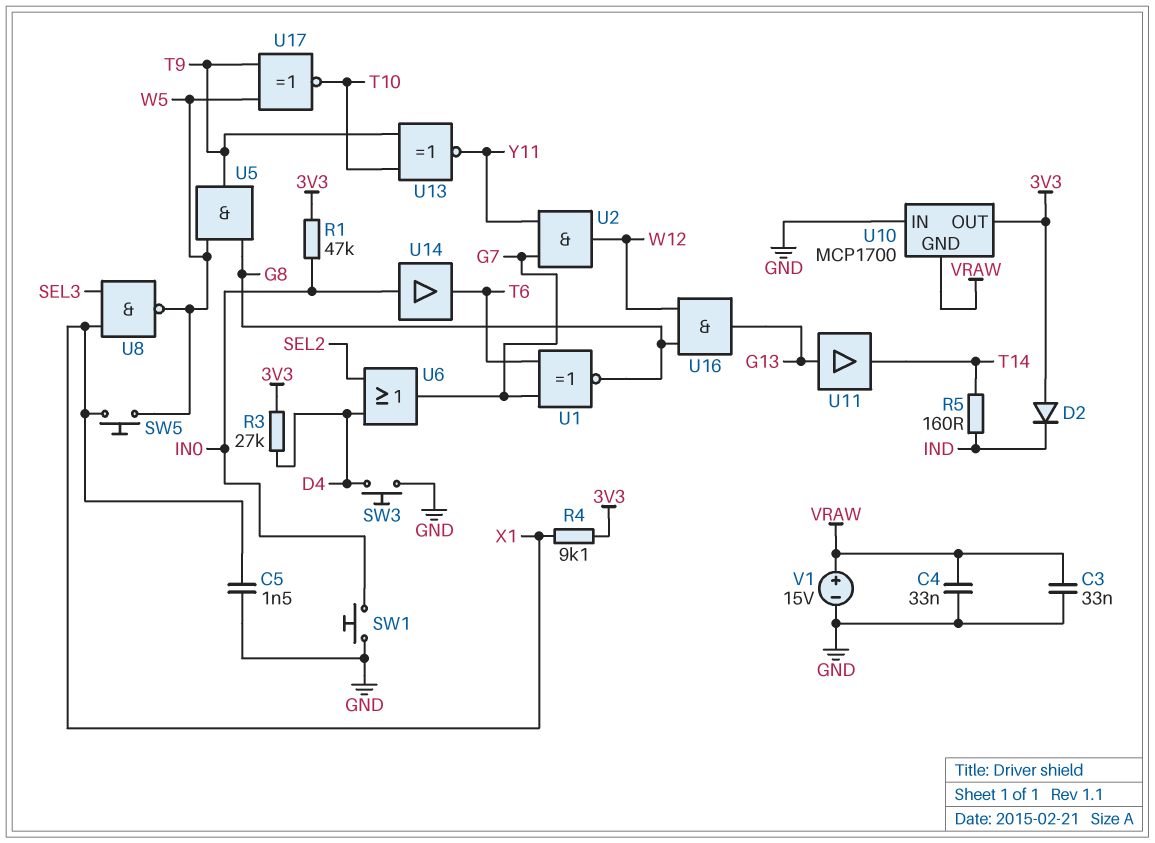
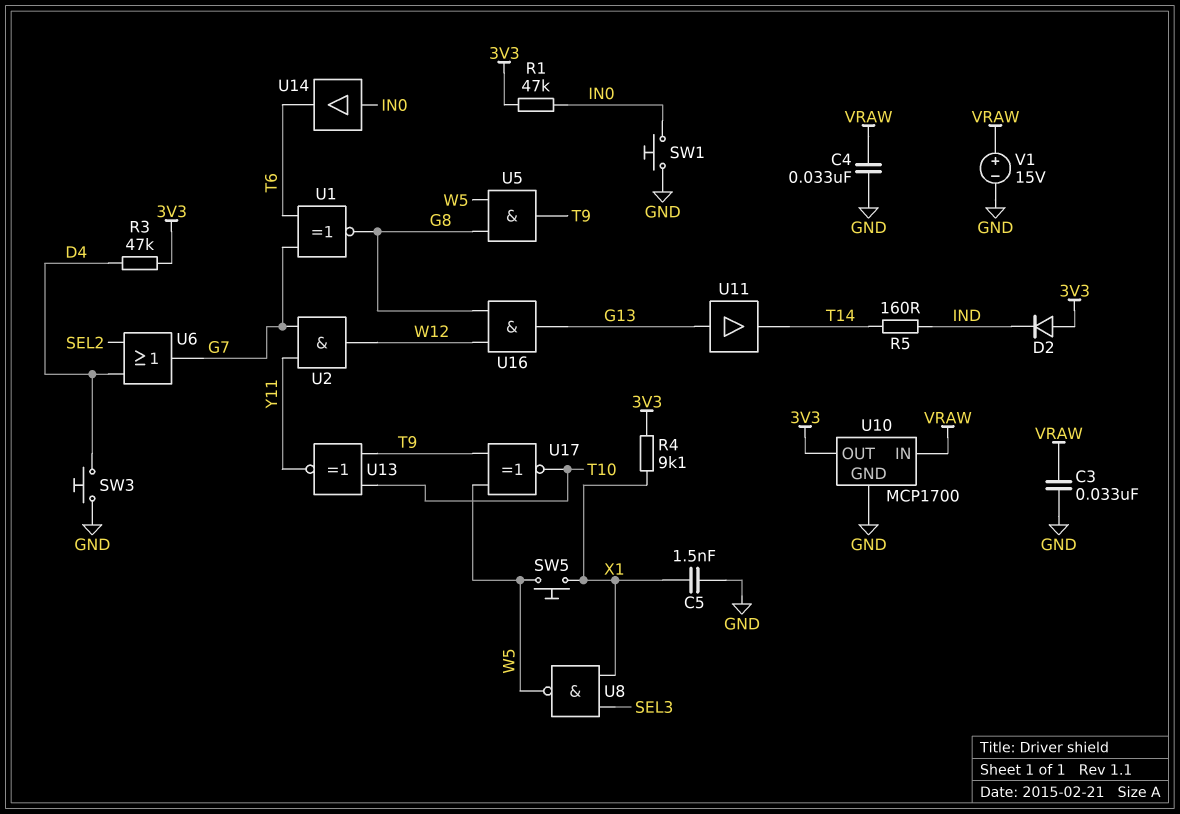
R3: 27k (3V3, D4) -> 47k (3V3, D4)
U10 pin GND: VRAW -> GND
U10 pin IN: GND -> VRAW

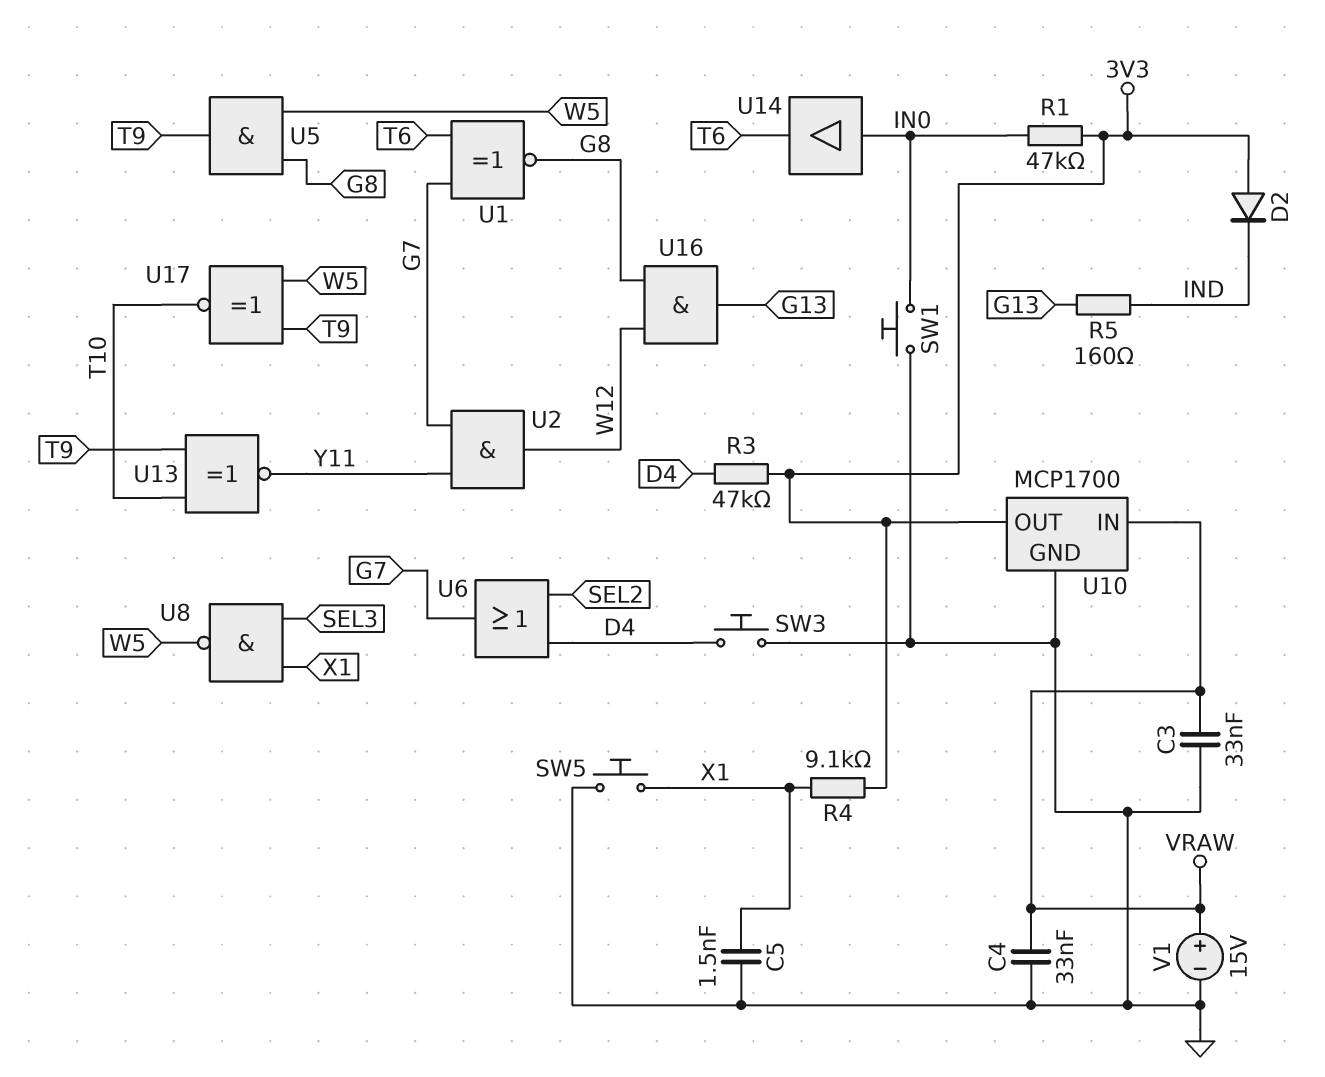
R5: 160 (IND, T14) -> 160 (G13, IND)
SW5: button (W5, X1) -> button (GND, X1)
U11: buffer (in G13, out T14) -> none

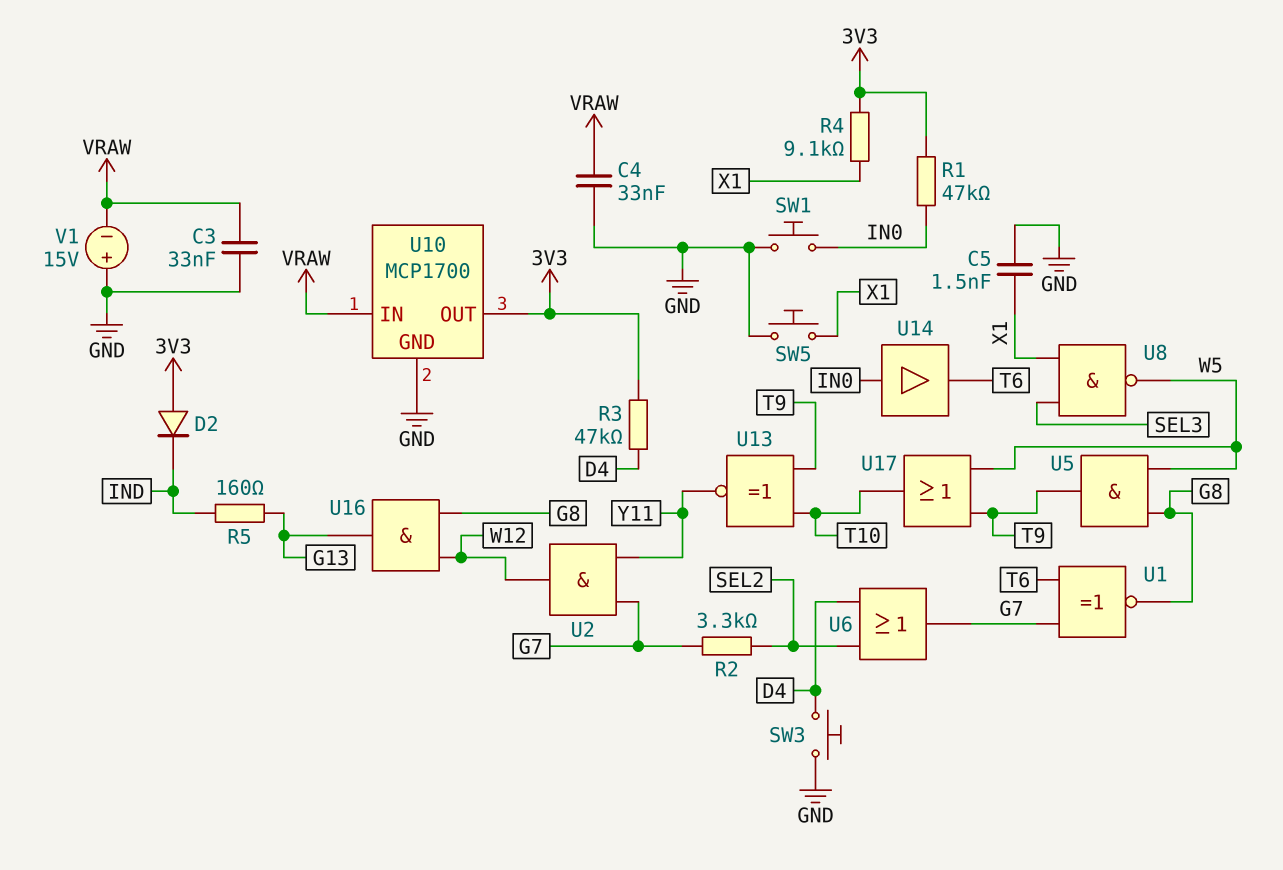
R2: none -> 3.3k (G7, SEL2)
U17: XNOR (in T9, in W5, out T10) -> OR (in T9, in W5, out T10)
V1: 15V (plus VRAW, minus GND) -> 15V (plus GND, minus VRAW)

